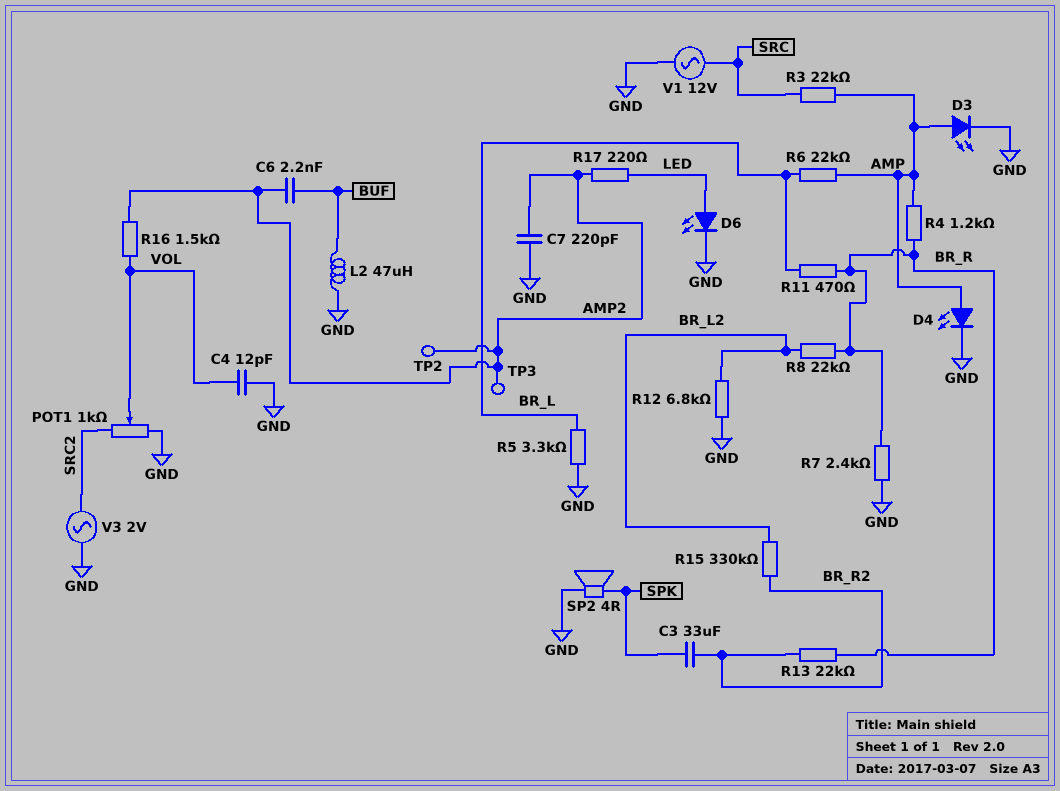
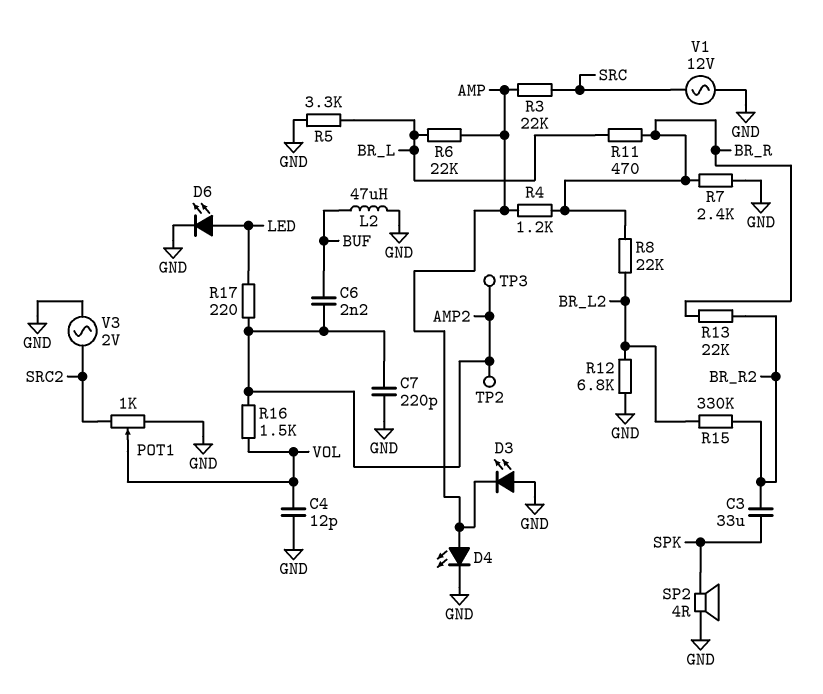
D3: LED (A AMP, K GND) -> LED (A GND, K AMP)

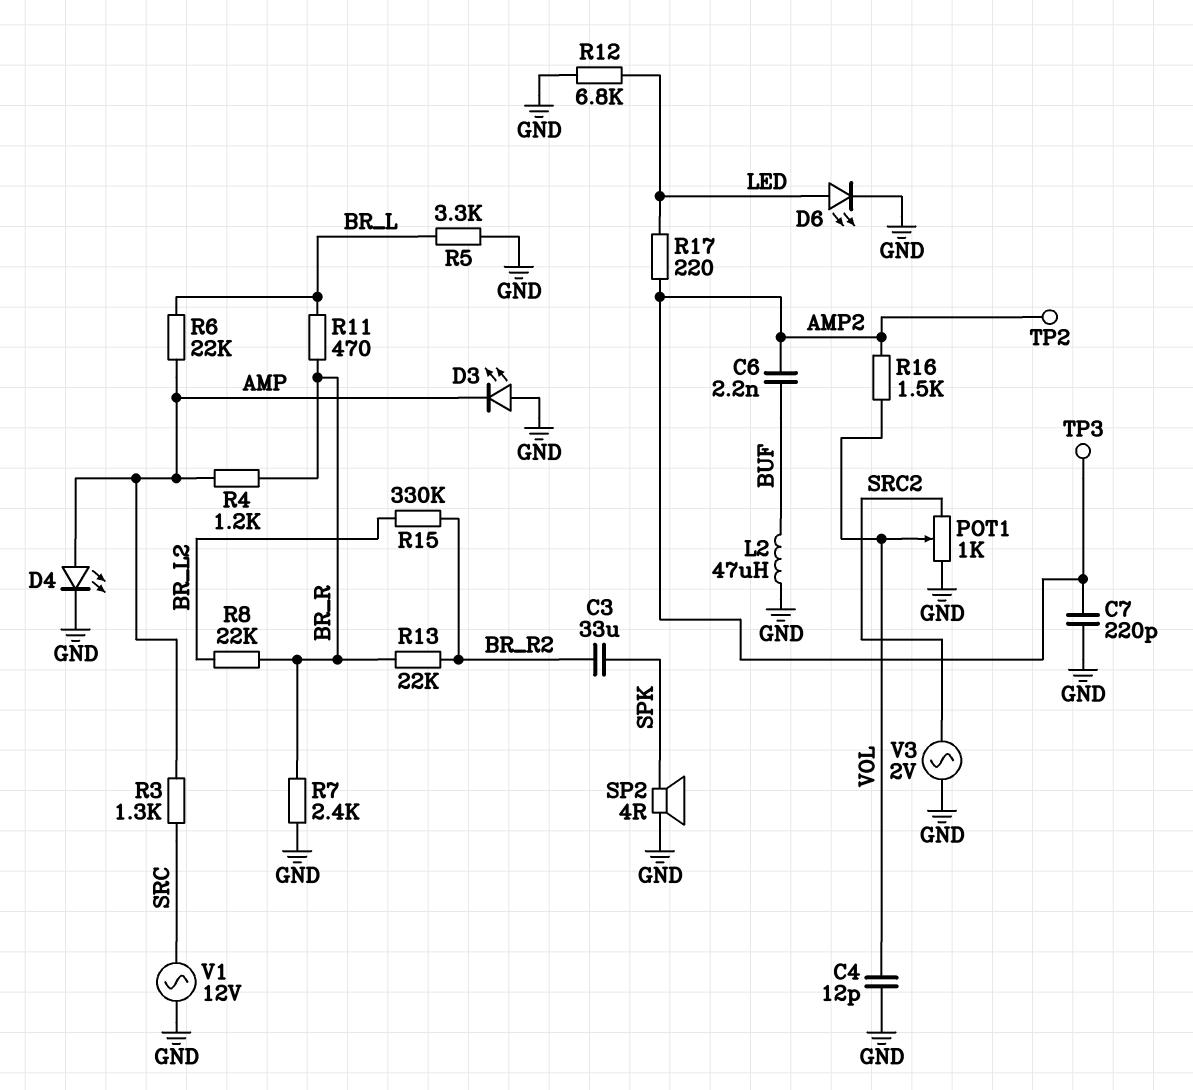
R3: 22k (AMP, SRC) -> 1.3k (AMP, SRC)
R12: 6.8k (BR_L2, GND) -> 6.8k (GND, LED)

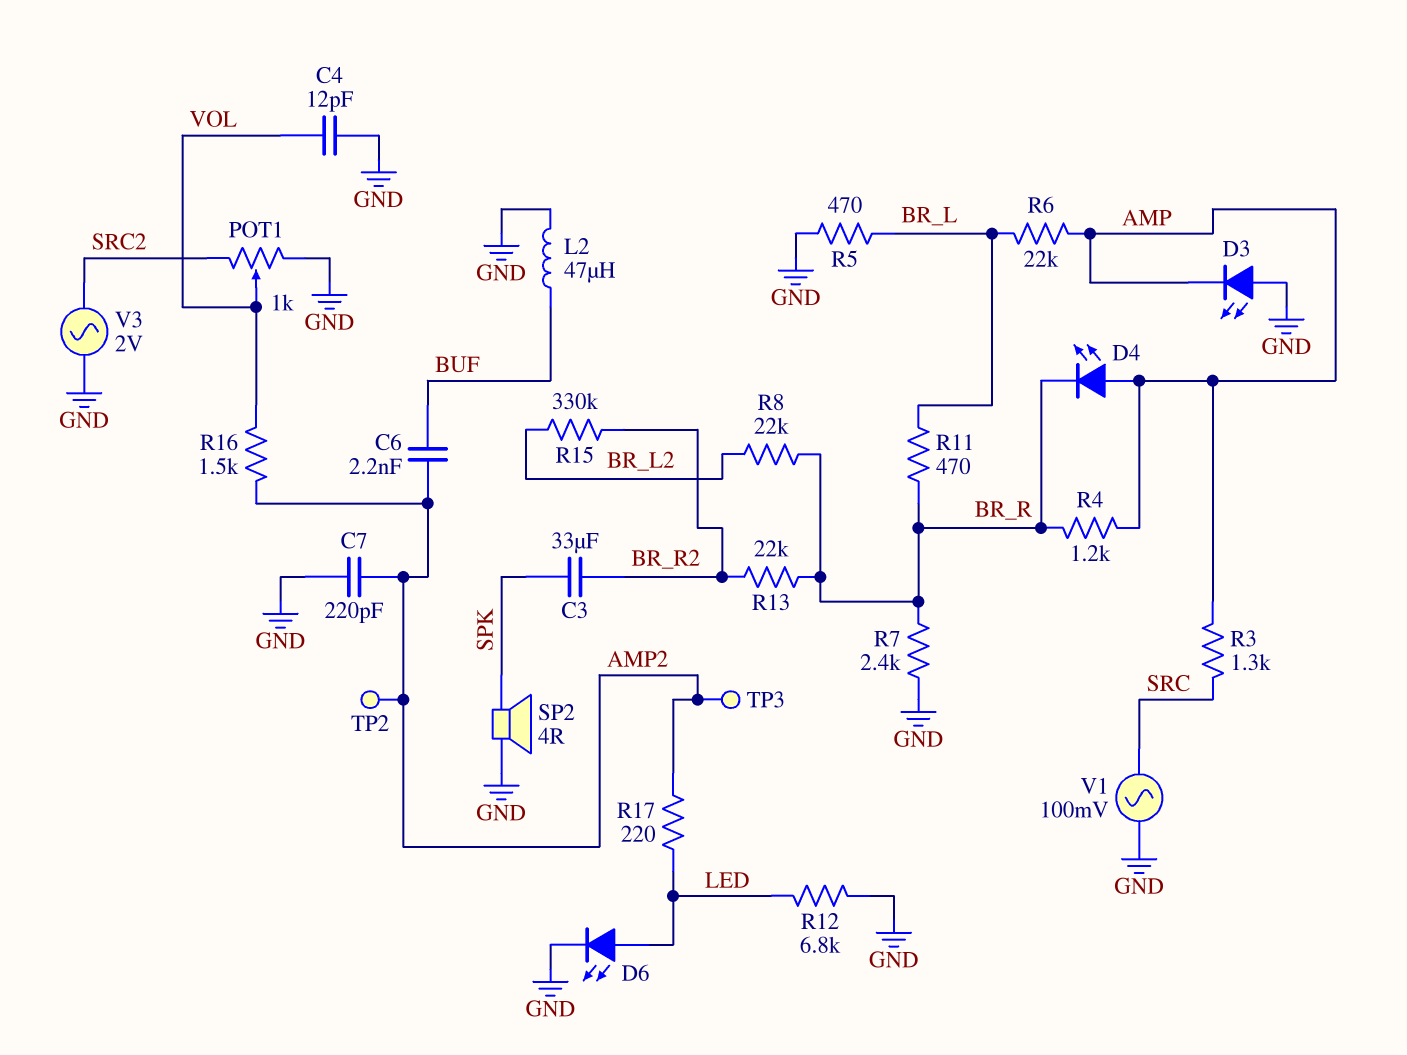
D4: LED (A AMP, K GND) -> LED (A AMP, K BR_R)
R5: 3.3k (BR_L, GND) -> 470 (BR_L, GND)
V1: AC 12V (GND, SRC) -> AC 100mV (GND, SRC)

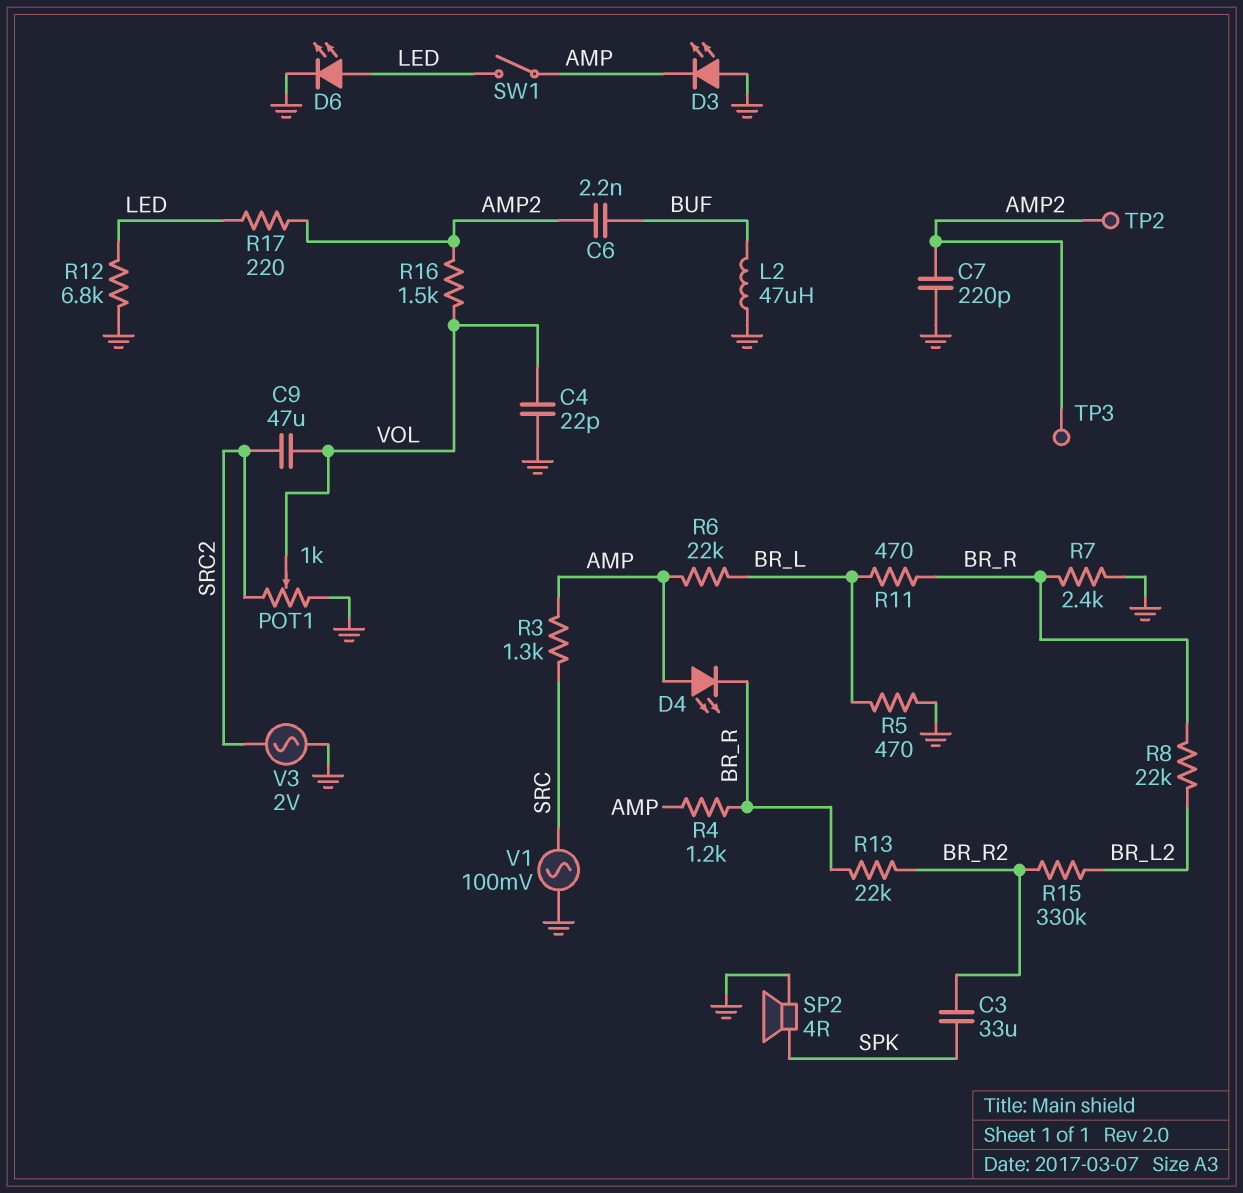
C4: 12pF (GND, VOL) -> 22pF (GND, VOL)
C9: none -> 47uF (SRC2, VOL)
SW1: none -> switch (AMP, LED)

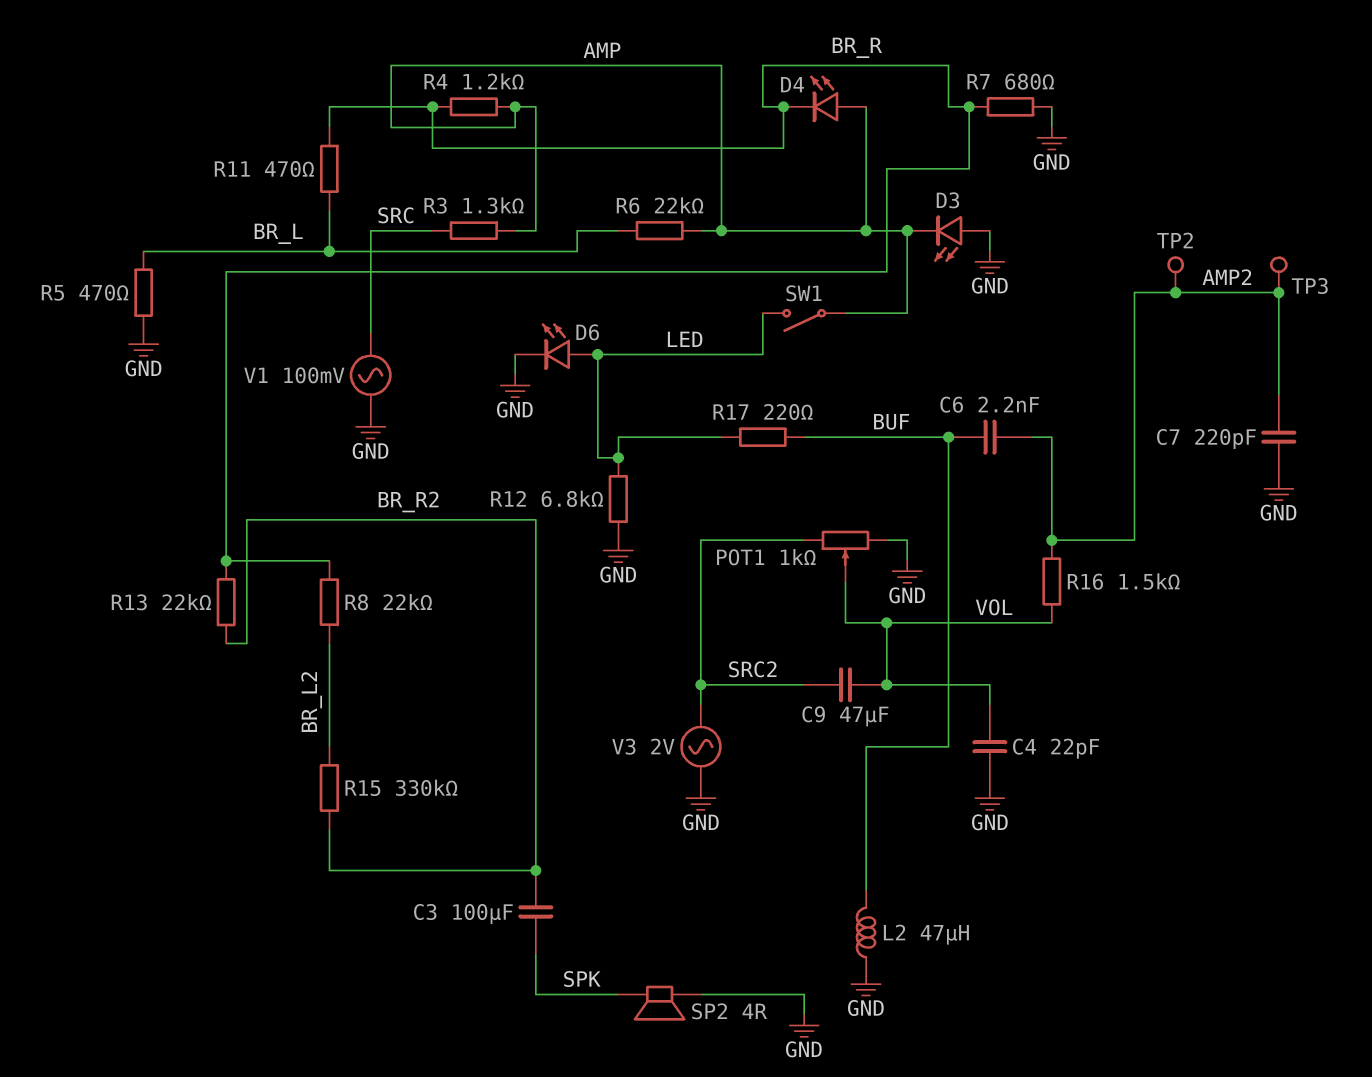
C3: 33uF (BR_R2, SPK) -> 100uF (BR_R2, SPK)
R7: 2.4k (BR_R, GND) -> 680 (BR_R, GND)
R17: 220 (AMP2, LED) -> 220 (BUF, LED)

